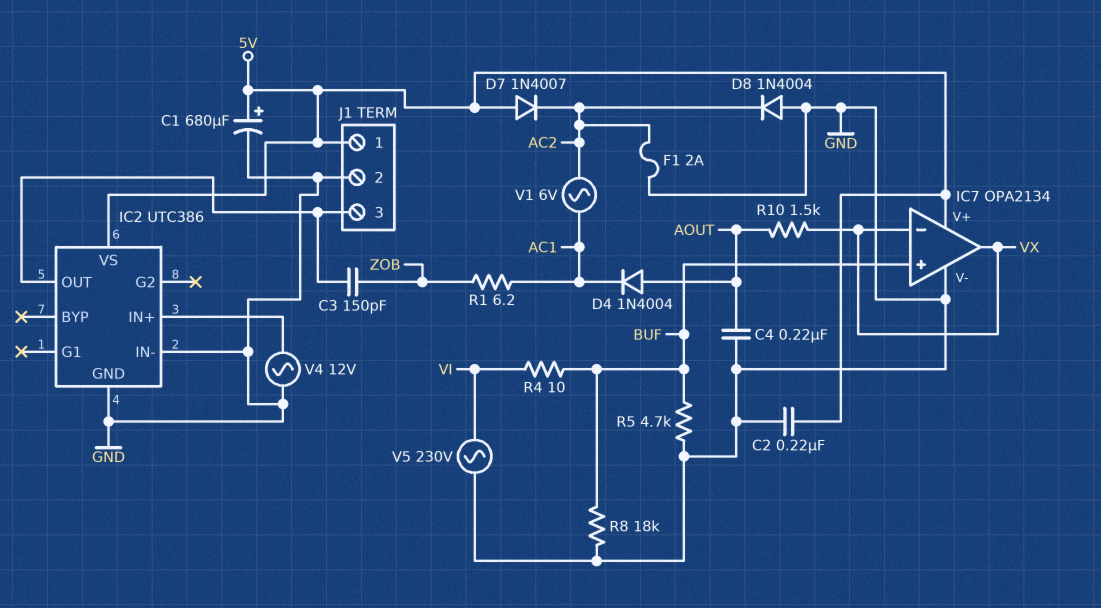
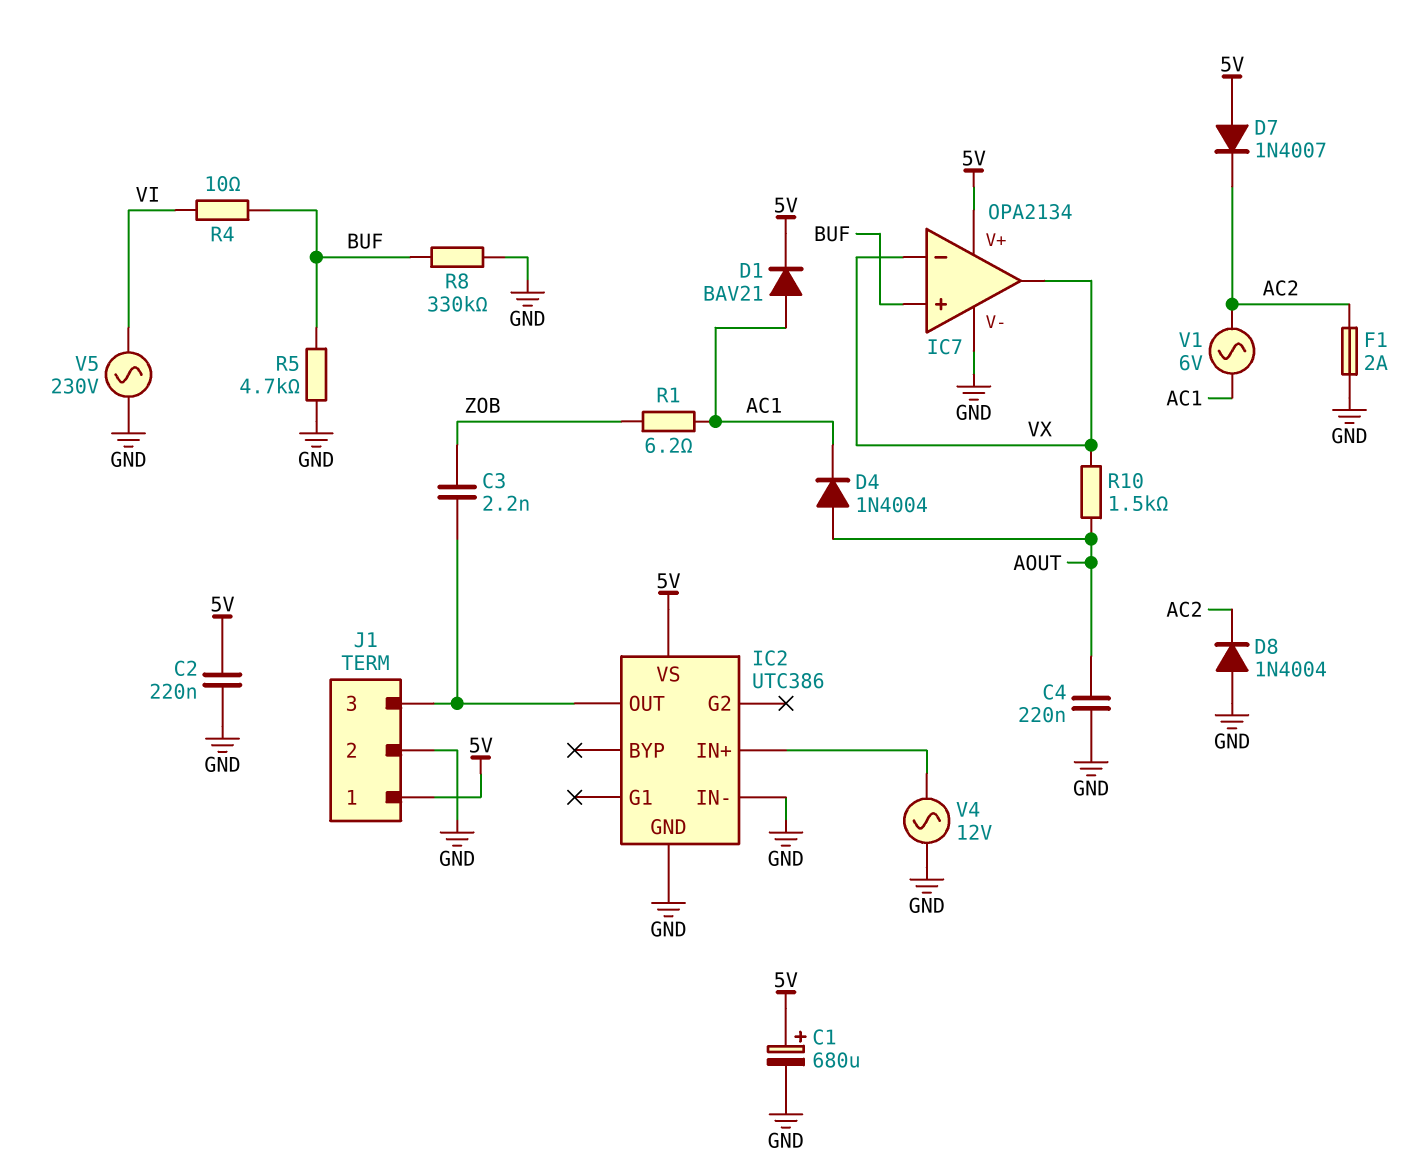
C3: 150pF (IC2/OUT, ZOB) -> 2.2nF (IC2/OUT, ZOB)
D1: none -> diode BAV21 (A AC1, K 5V)
R8: 18k (BUF, GND) -> 330k (BUF, GND)

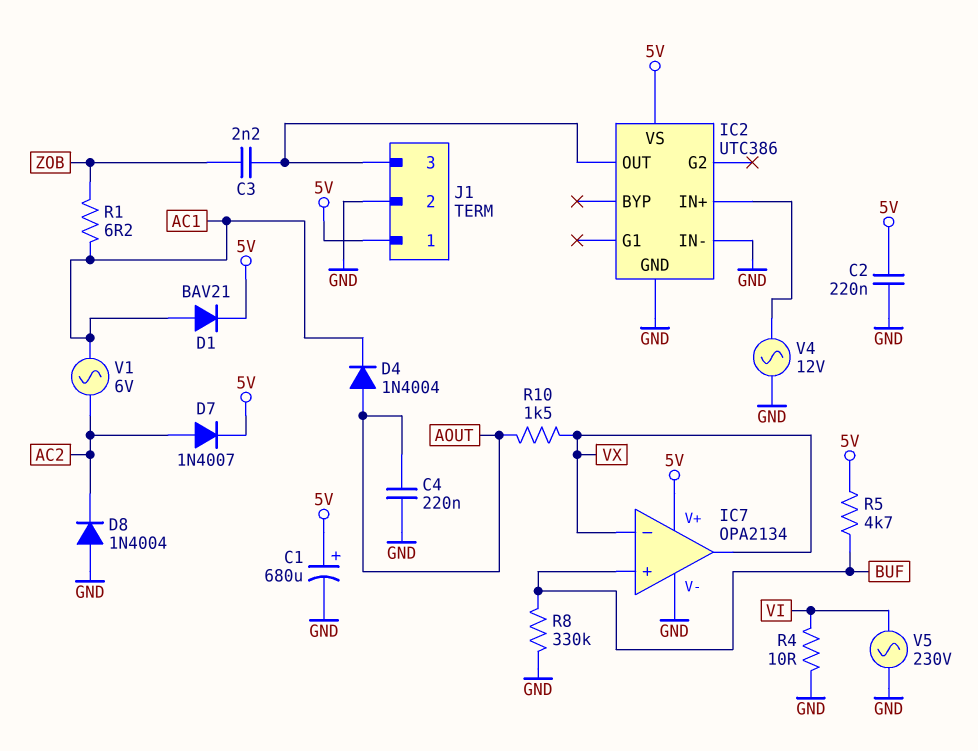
D7: diode 1N4007 (A 5V, K AC2) -> diode 1N4007 (A AC2, K 5V)
F1: 2A (AC2, GND) -> none
R4: 10 (BUF, VI) -> 10 (GND, VI)
R5: 4.7k (BUF, GND) -> 4.7k (5V, BUF)

